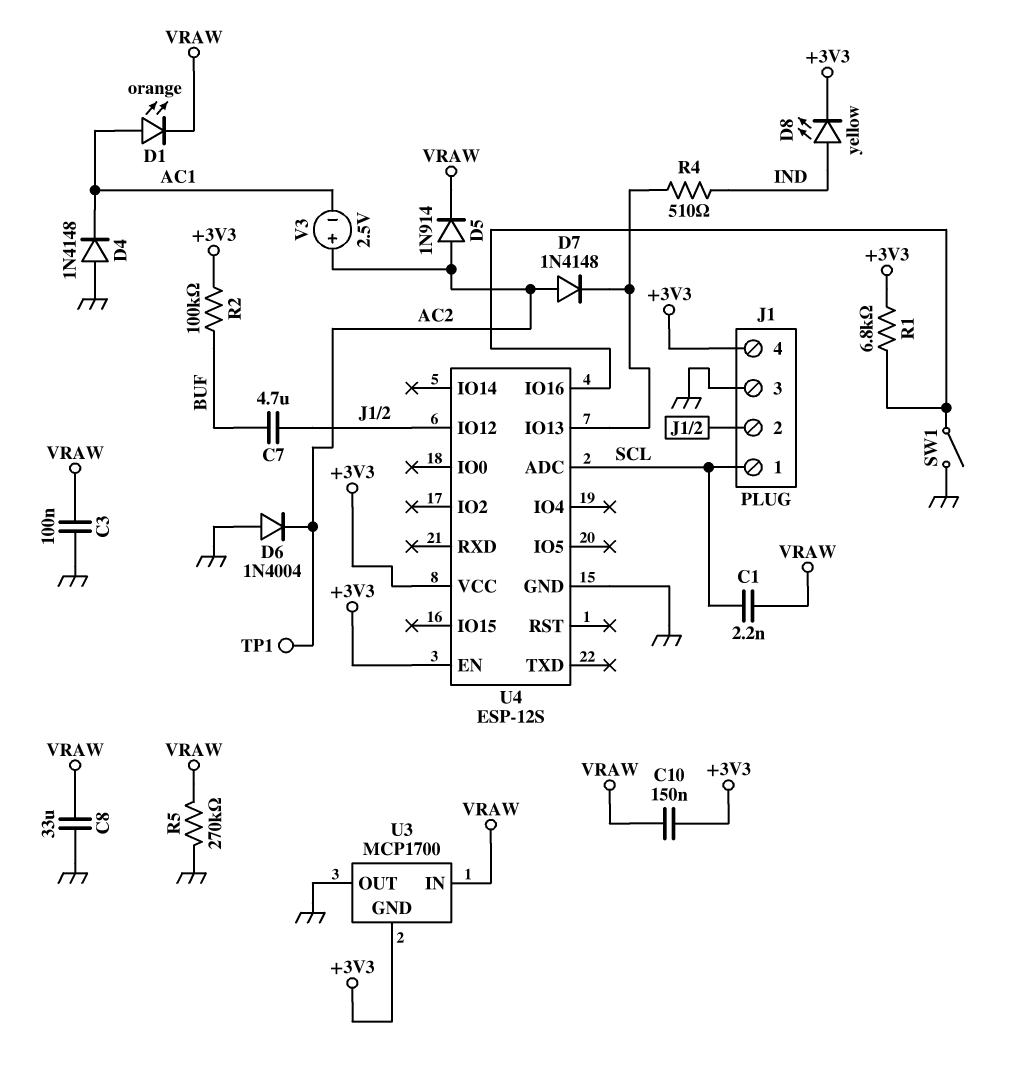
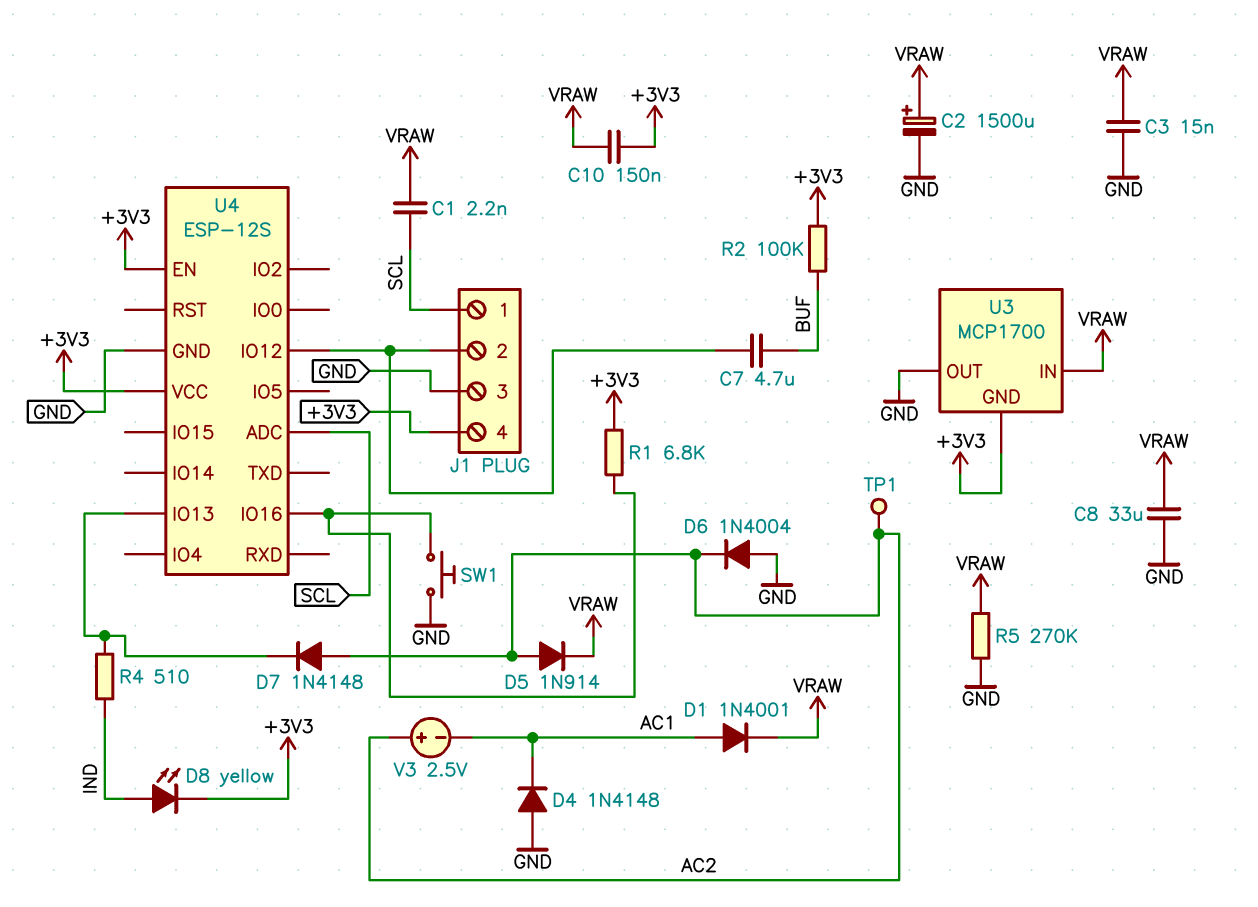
C2: none -> 1500uF (plus VRAW, minus GND)
C3: 100nF (GND, VRAW) -> 15nF (GND, VRAW)
D1: LED orange (A AC1, K VRAW) -> diode 1N4001 (A AC1, K VRAW)
SW1: switch (GND, U4/IO16) -> button (GND, U4/IO16)

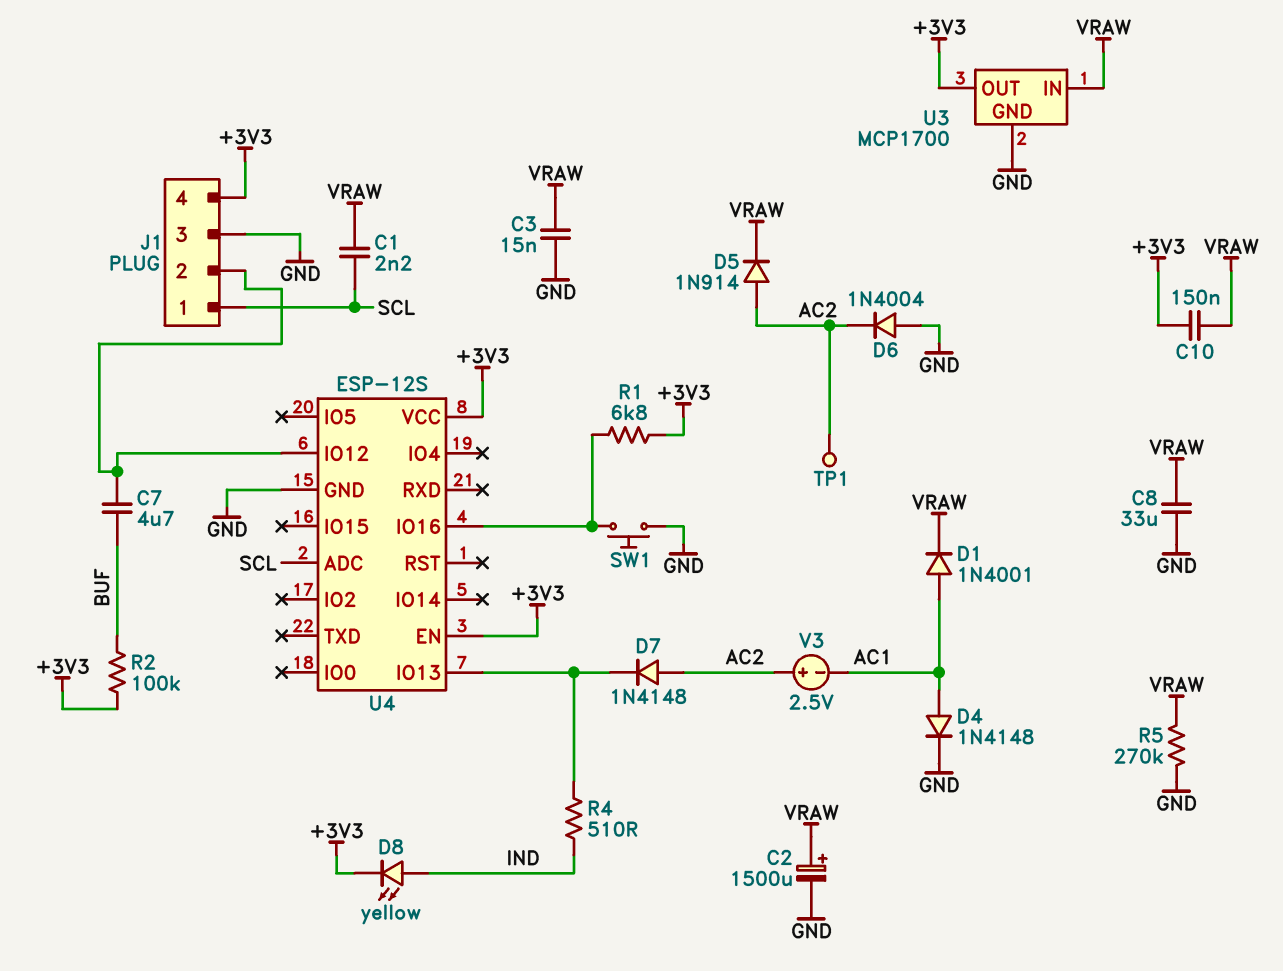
D4: diode 1N4148 (A GND, K AC1) -> diode 1N4148 (A AC1, K GND)
U3 pin GND: +3V3 -> GND
U3 pin OUT: GND -> +3V3

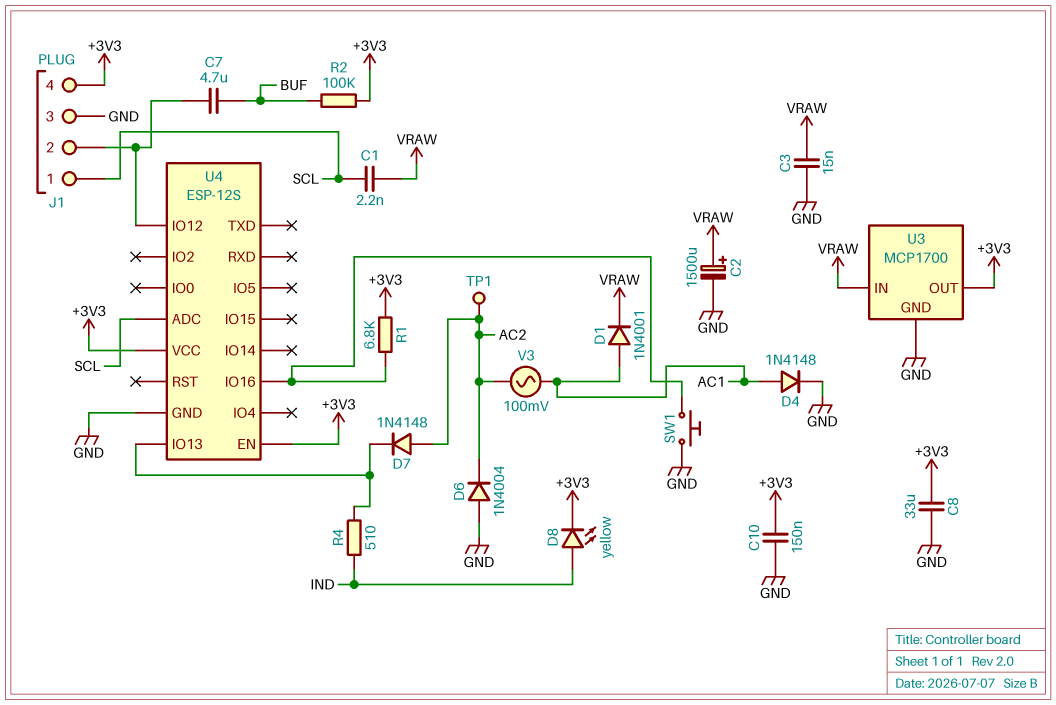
C8: 33uF (GND, VRAW) -> 33uF (+3V3, GND)
C10: 150nF (+3V3, VRAW) -> 150nF (+3V3, GND)
D5: diode 1N914 (A AC2, K VRAW) -> none
R5: 270k (GND, VRAW) -> none
V3: 2.5V (plus AC2, minus AC1) -> AC 100mV (AC1, AC2)

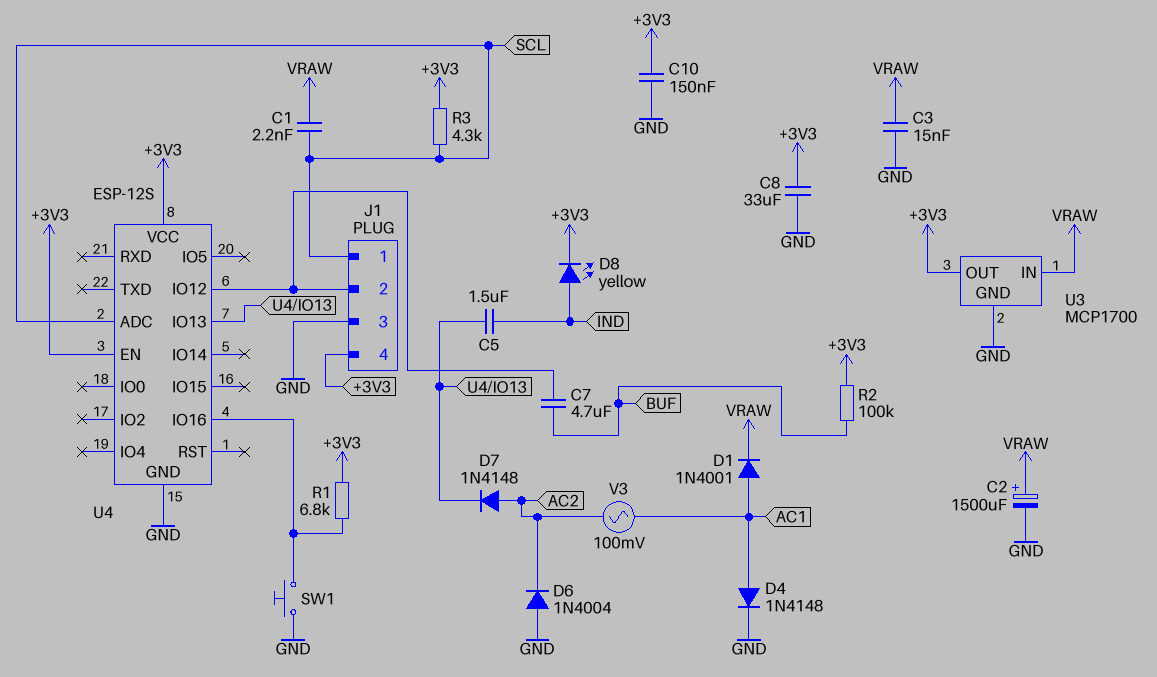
C5: none -> 1.5uF (IND, U4/IO13)
R3: none -> 4.3k (+3V3, SCL)
R4: 510 (IND, U4/IO13) -> none
TP1: test point (AC2) -> none

